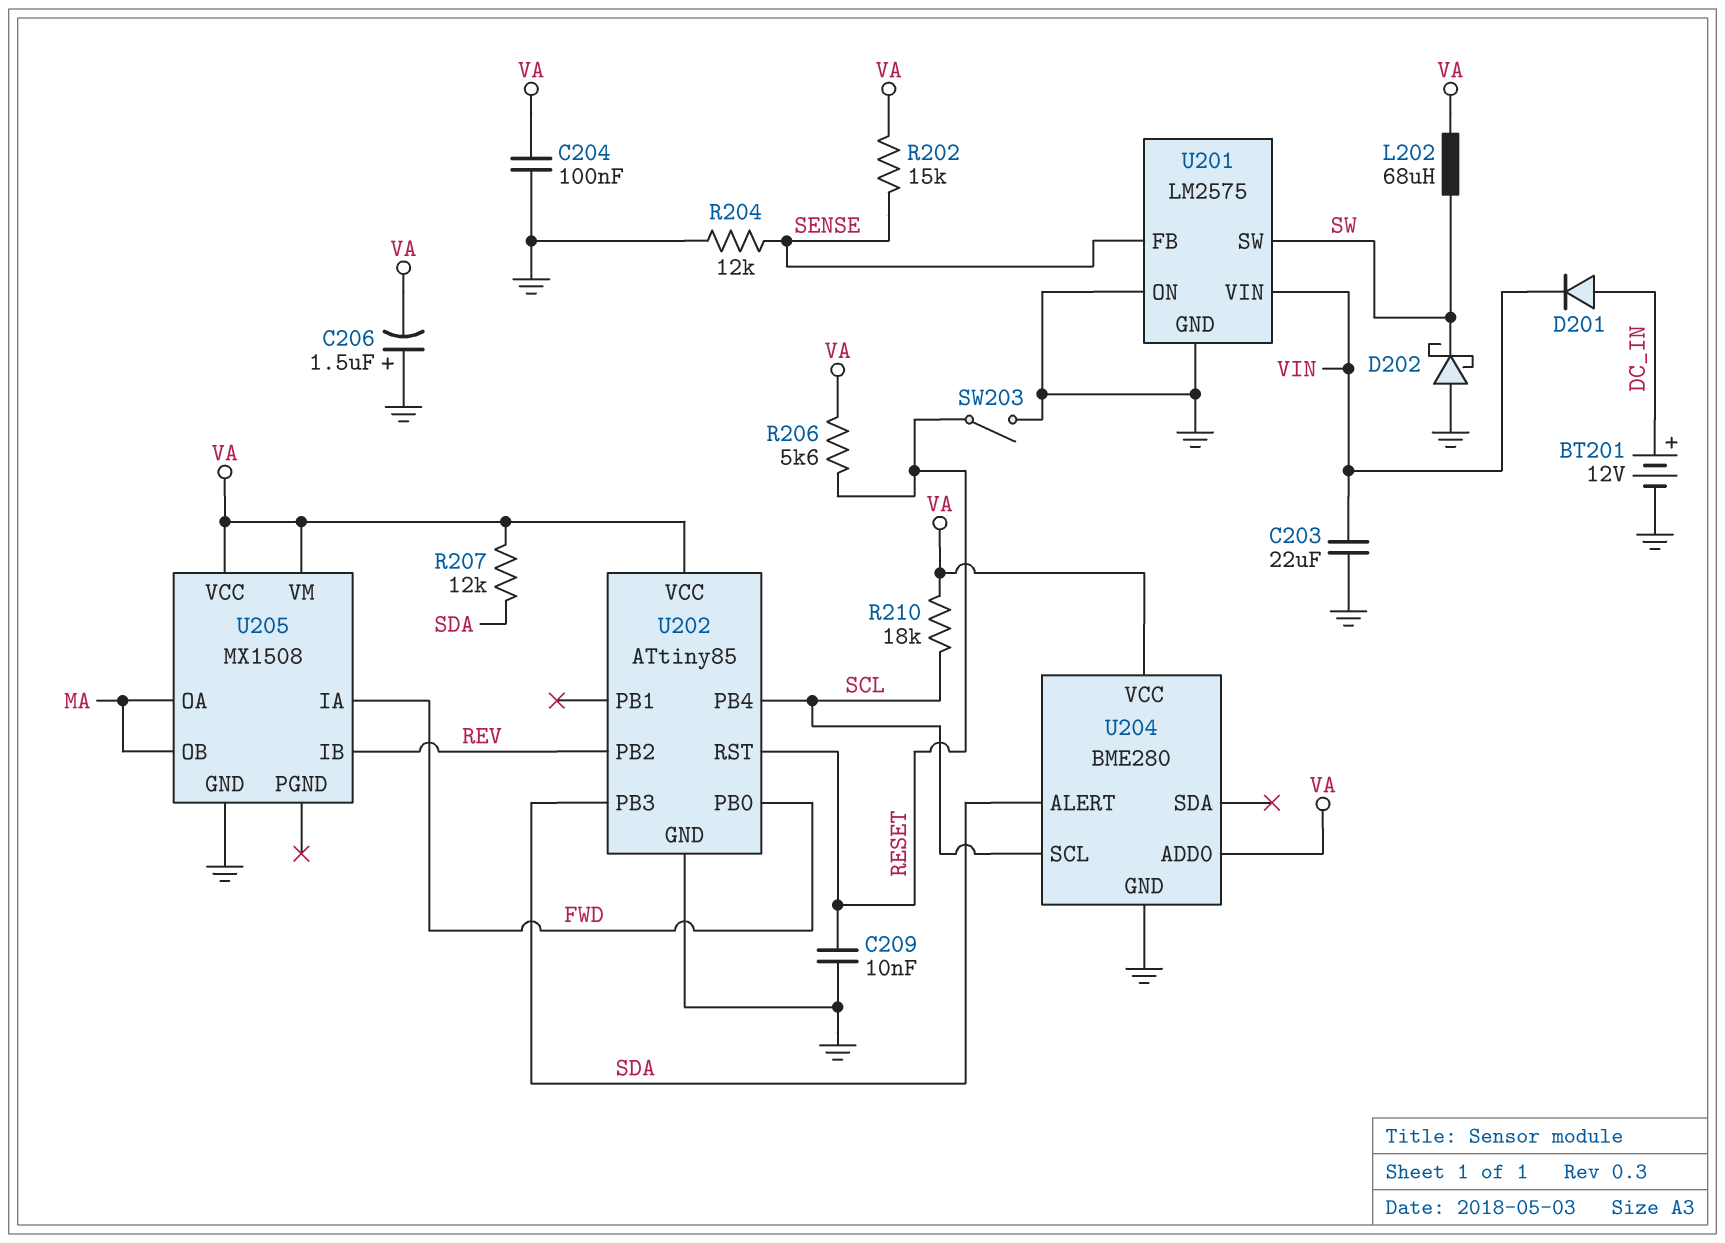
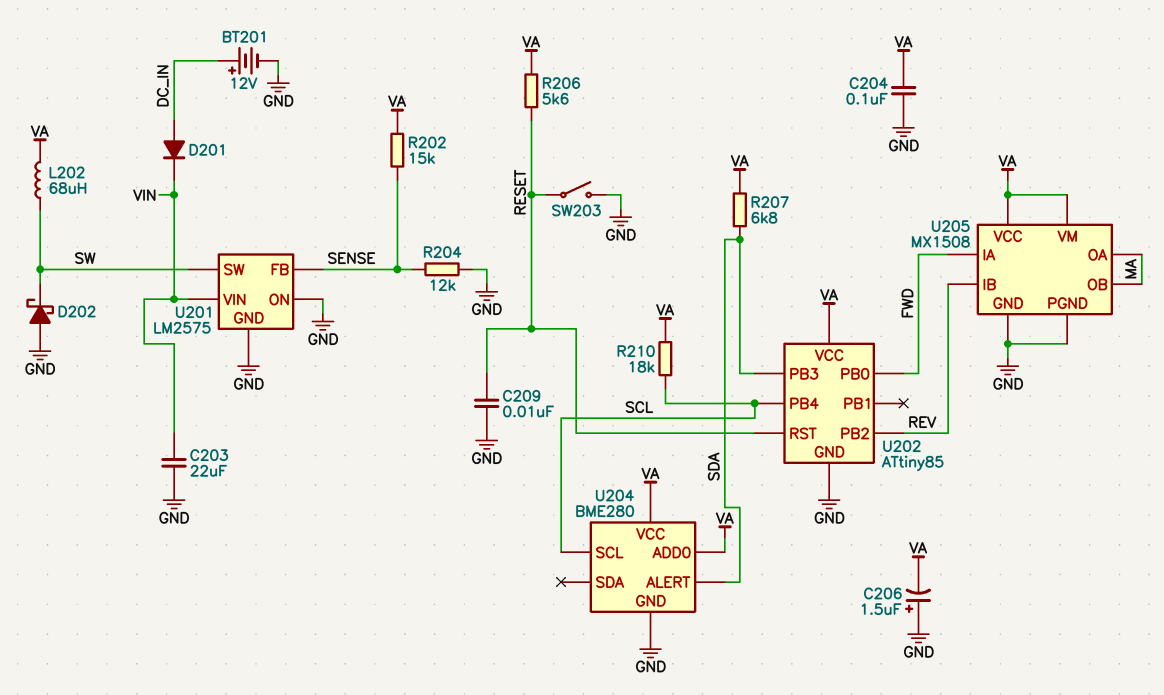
R207: 12k (SDA, VA) -> 6.8k (SDA, VA)
U205 pin PGND: none -> GND

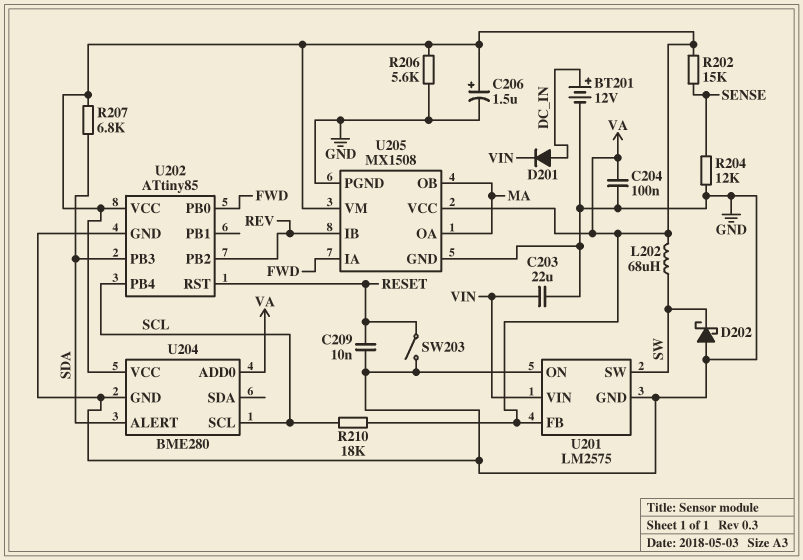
C206: 1.5uF (plus GND, minus VA) -> 1.5uF (plus VA, minus GND)
R206: 5.6k (RESET, VA) -> 5.6k (GND, VA)
U201 pin FB: SENSE -> VA

